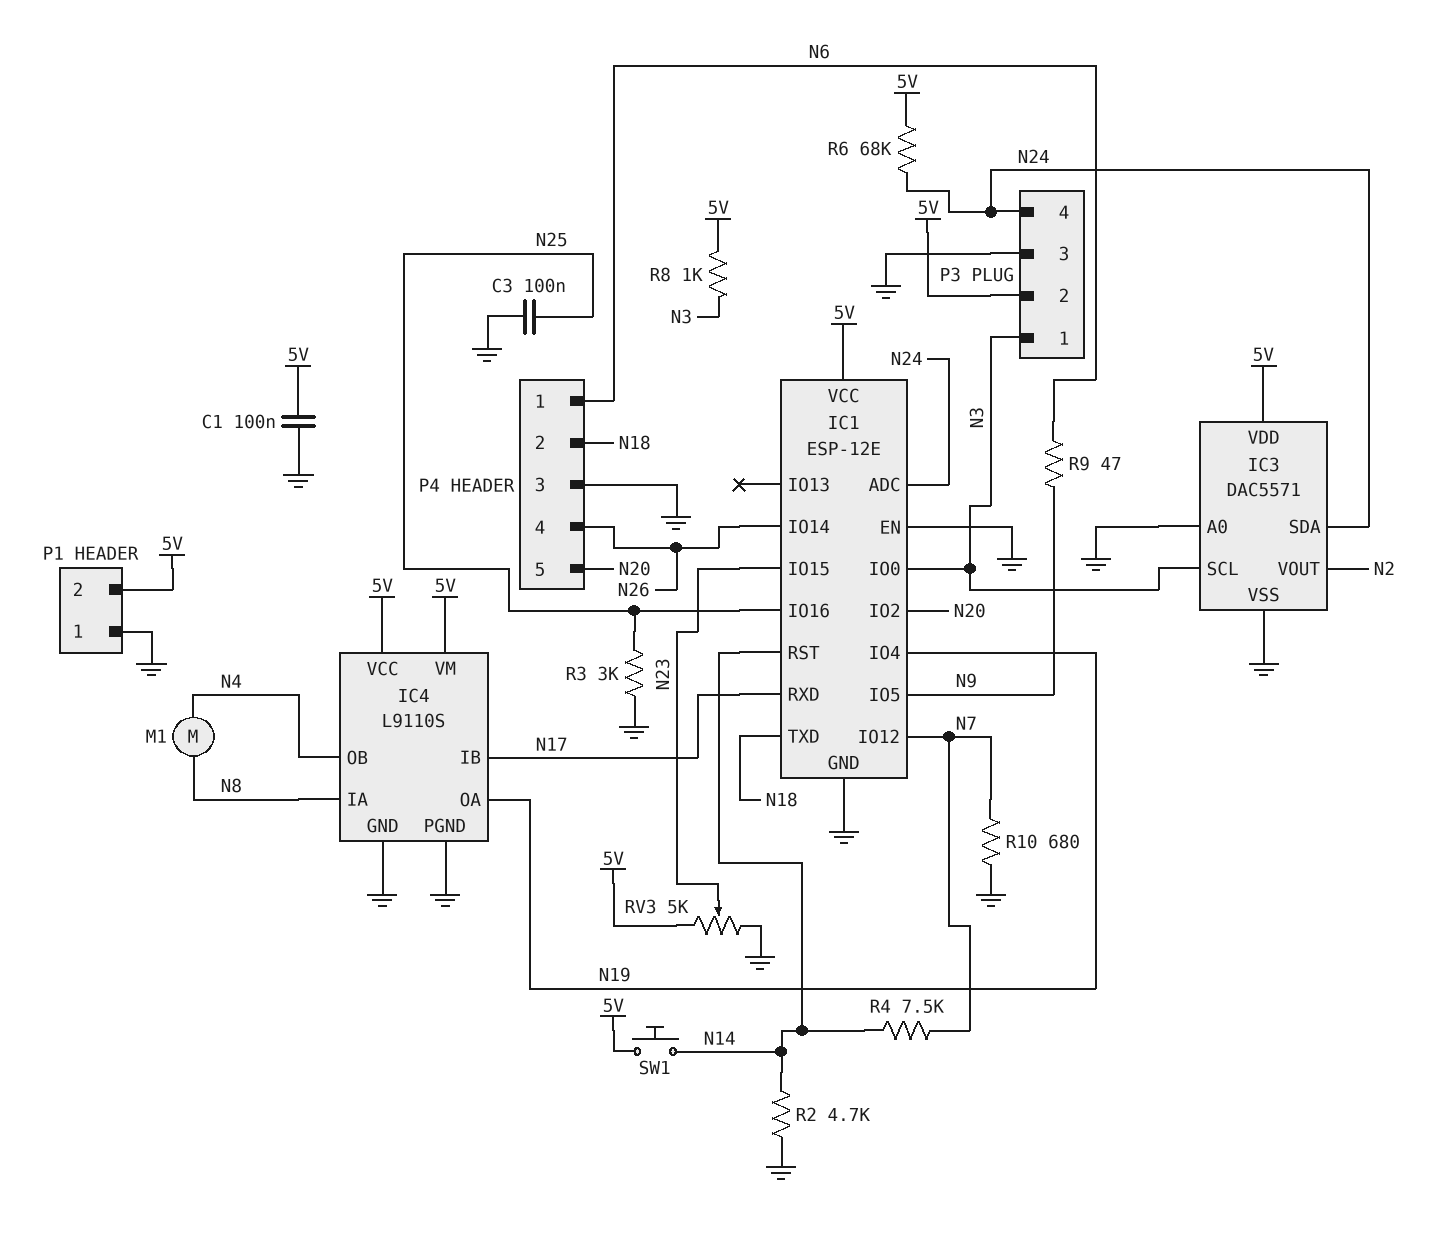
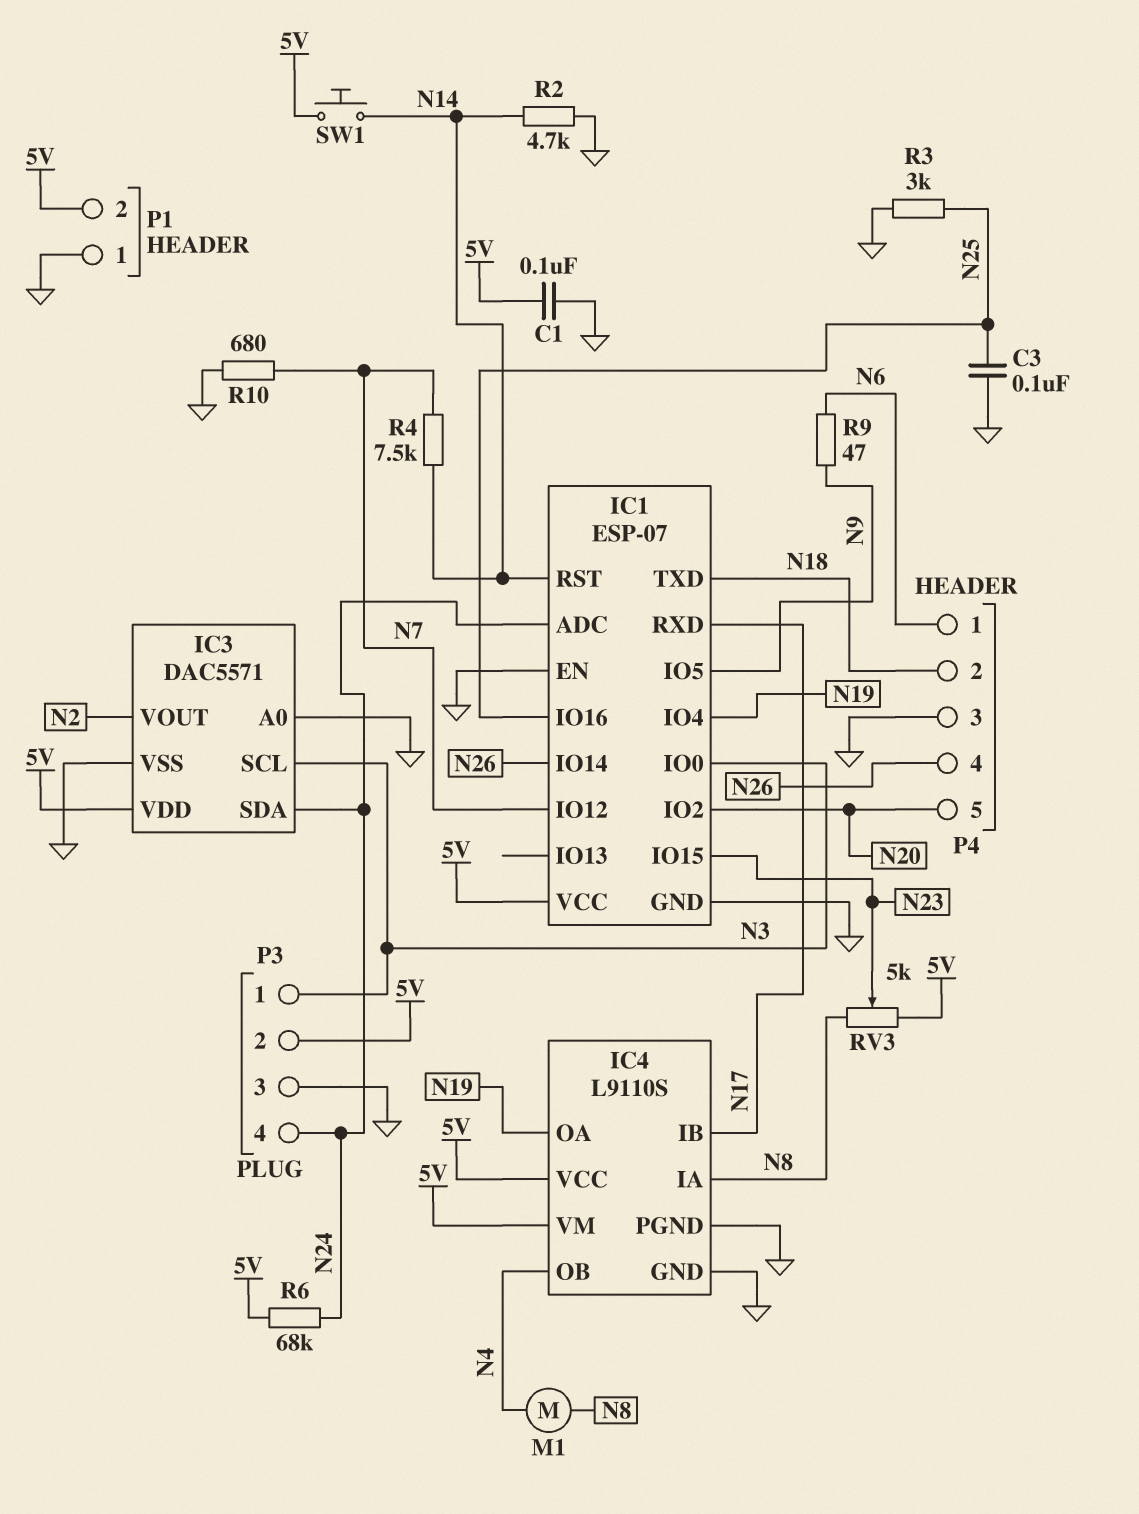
IC1: ESP-12E -> ESP-07
R8: 1k (5V, N3) -> none
RV3: 5k (5V, GND, wiper N23) -> 5k (5V, N8, wiper N23)

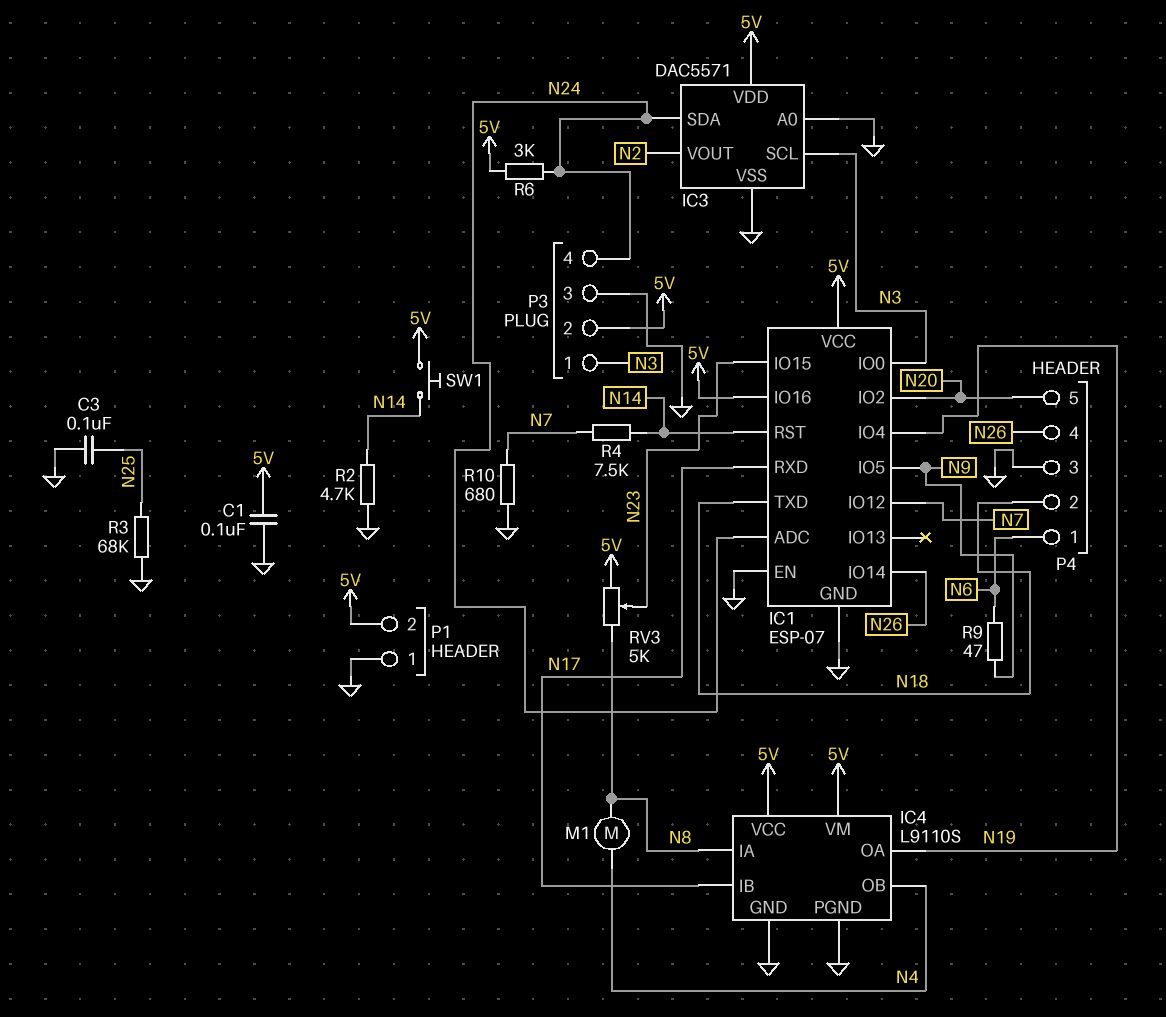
IC1 pin IO16: N25 -> 5V
R3: 3k (GND, N25) -> 68k (GND, N25)
R6: 68k (5V, N24) -> 3k (5V, N24)

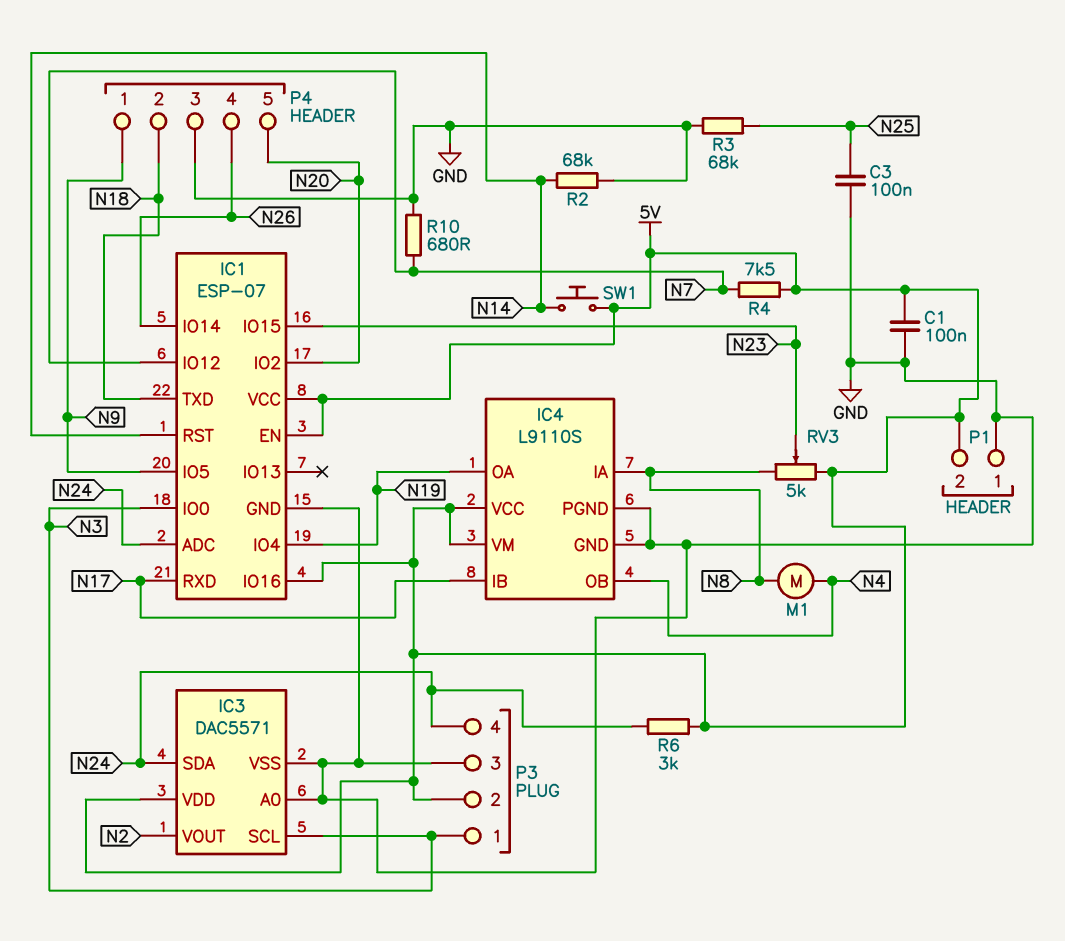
IC1 pin EN: GND -> 5V
P4 pin 1: N6 -> N9
R2: 4.7k (GND, N14) -> 68k (GND, N14)
R4: 7.5k (N7, N14) -> 7.5k (5V, N7)
R9: 47 (N6, N9) -> none

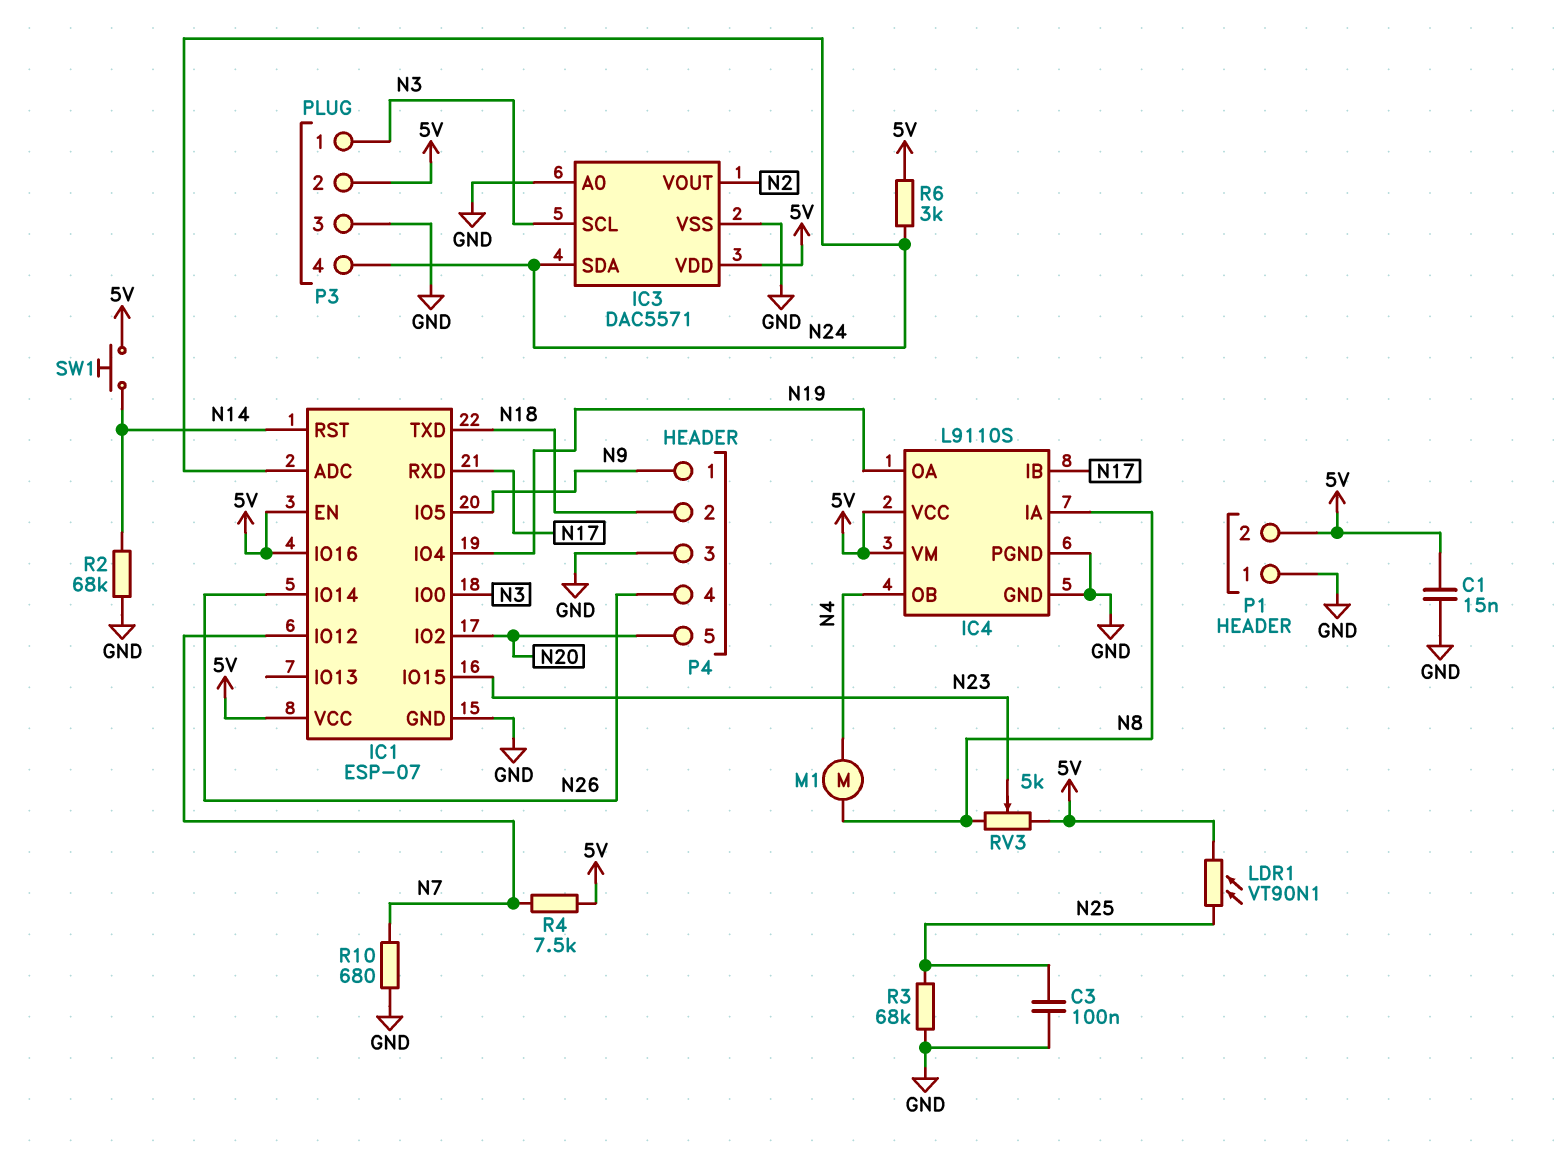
C1: 100nF (5V, GND) -> 15nF (5V, GND)
LDR1: none -> VT90N1 (5V, N25)

